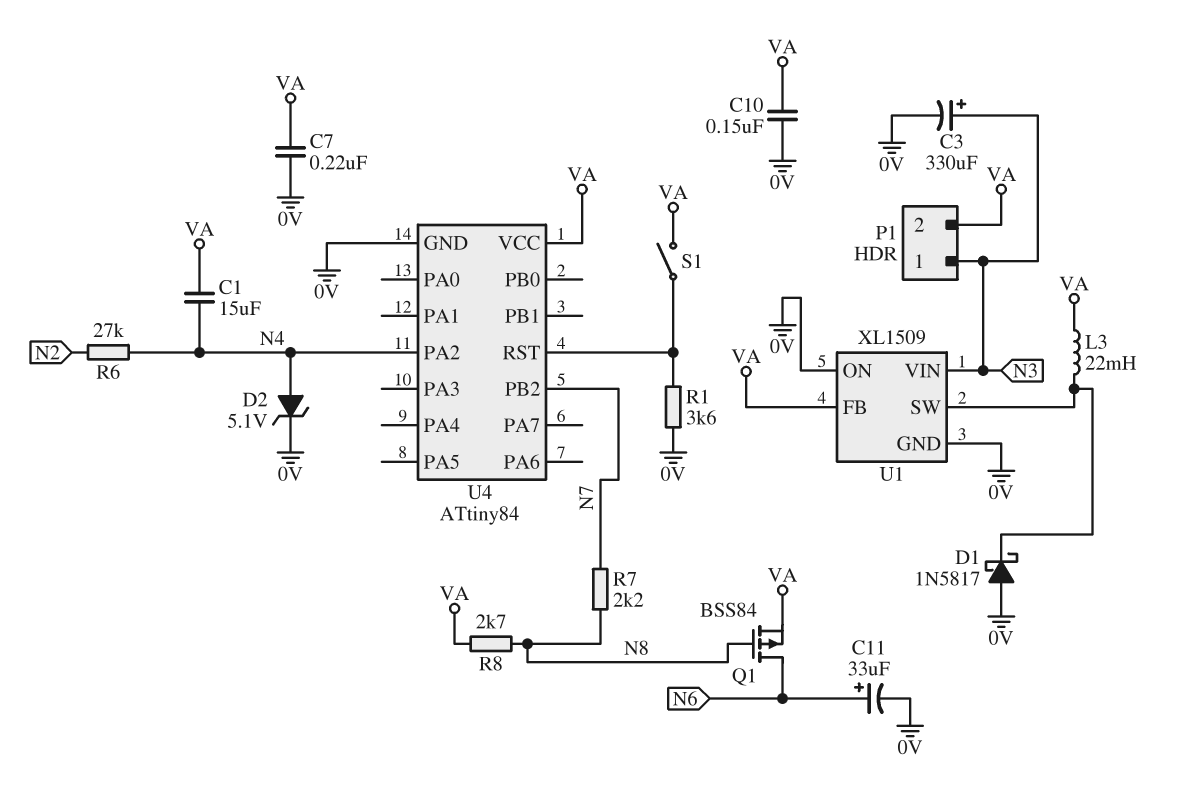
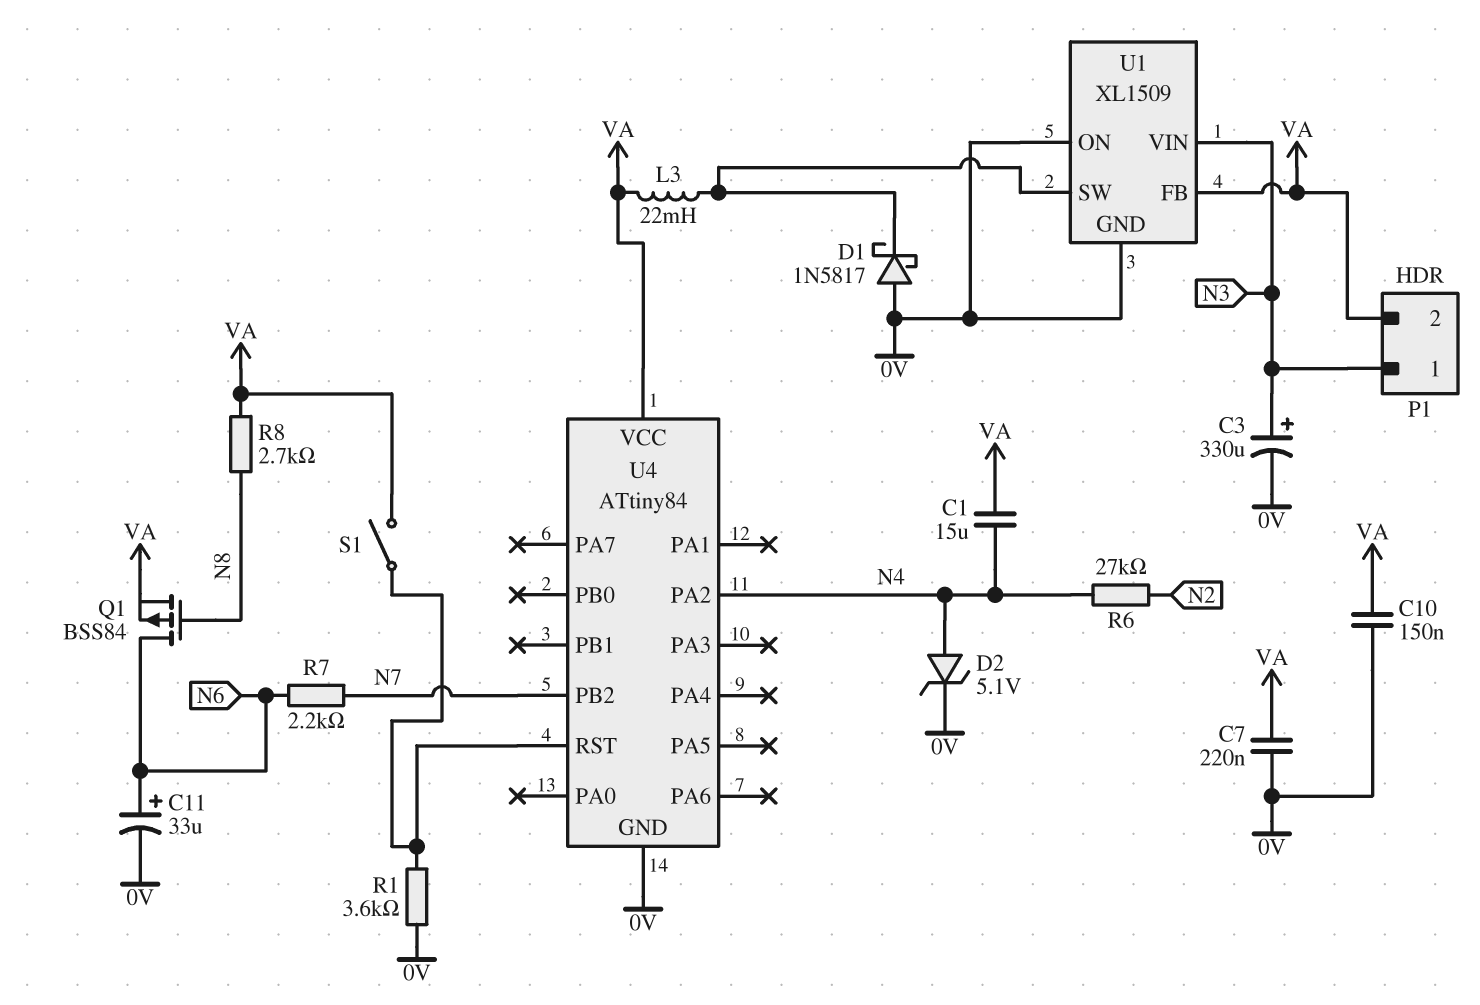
R7: 2.2k (N7, N8) -> 2.2k (N6, N7)

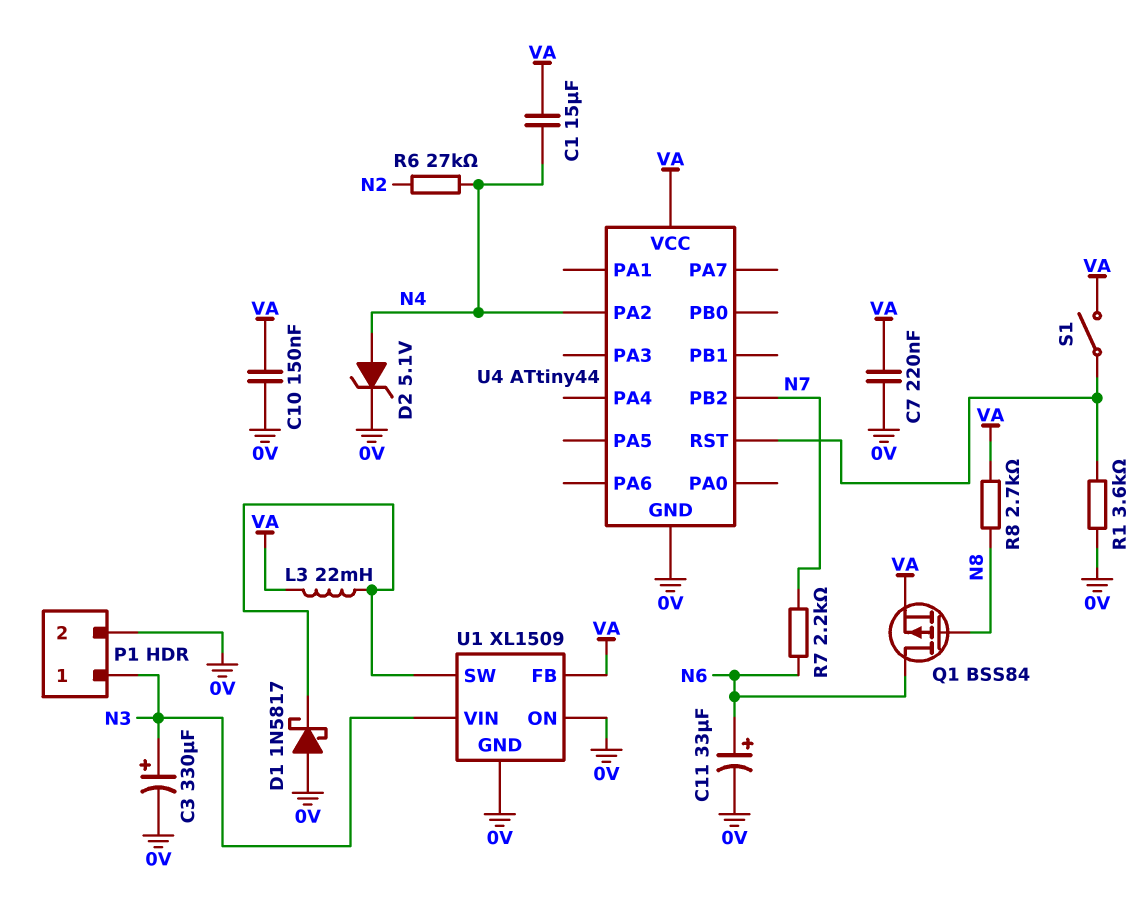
P1 pin 2: VA -> 0V
U4: ATtiny84 -> ATtiny44

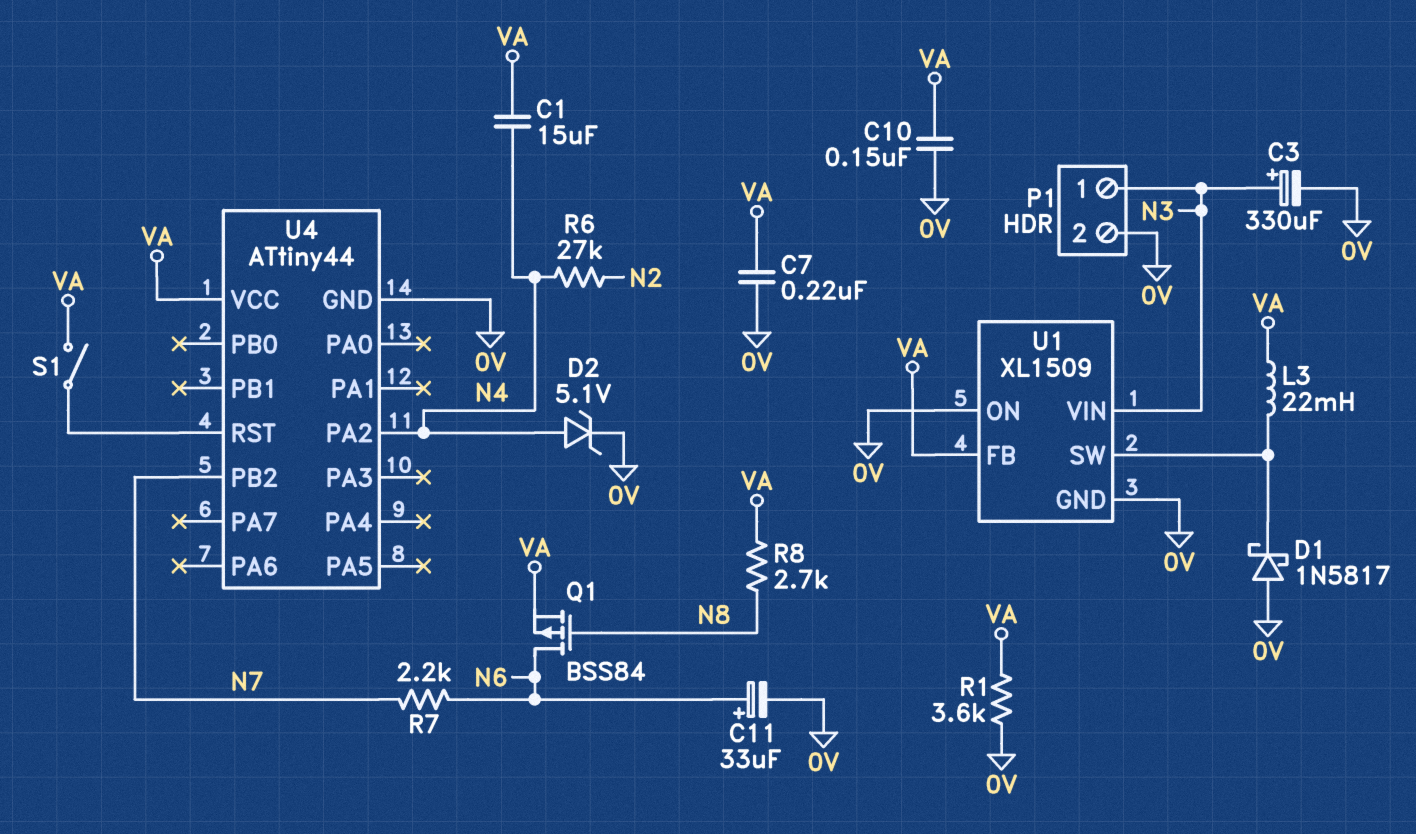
R1: 3.6k (0V, U4/RST) -> 3.6k (0V, VA)

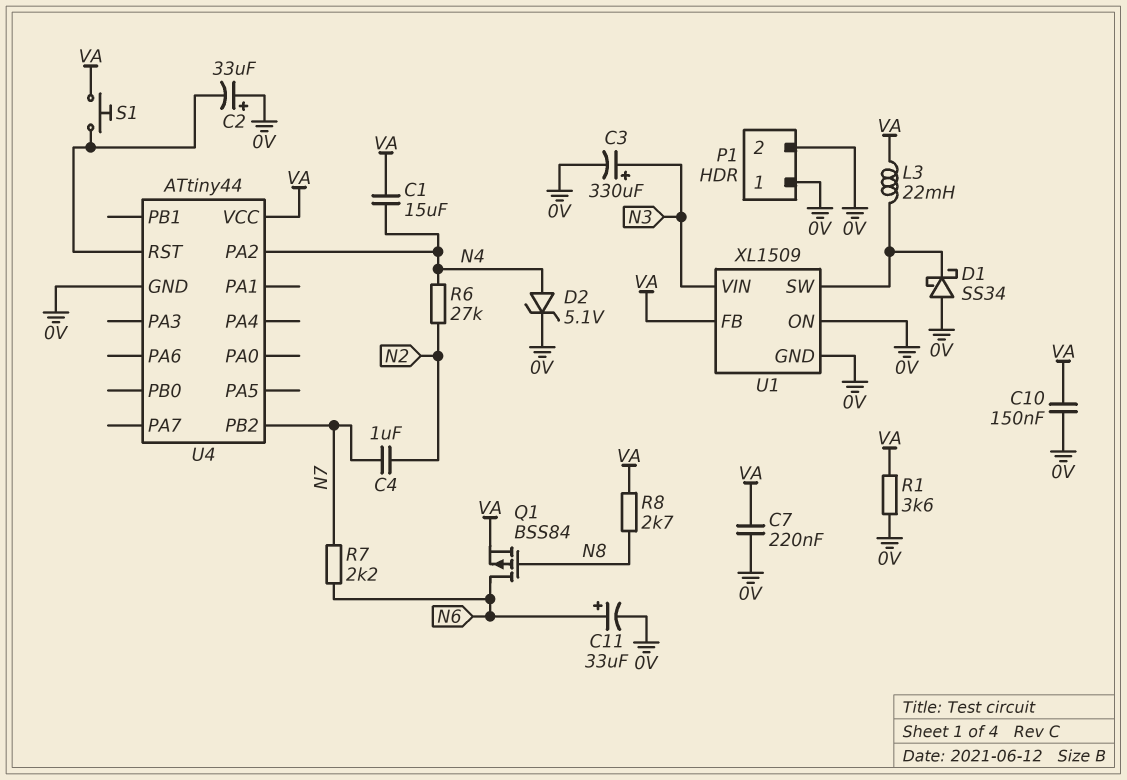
C2: none -> 33uF (plus 0V, minus U4/RST)
C4: none -> 1uF (N2, N7)
D1: schottky 1N5817 (A 0V, K U1/SW) -> schottky SS34 (A 0V, K U1/SW)
P1 pin 1: N3 -> 0V
S1: switch (U4/RST, VA) -> button (U4/RST, VA)

